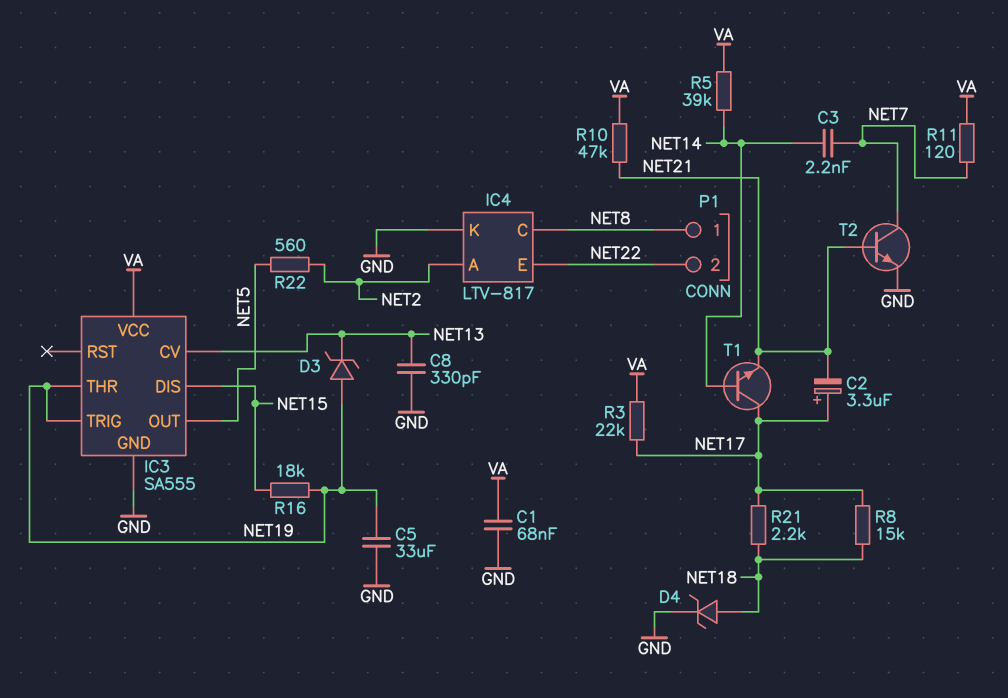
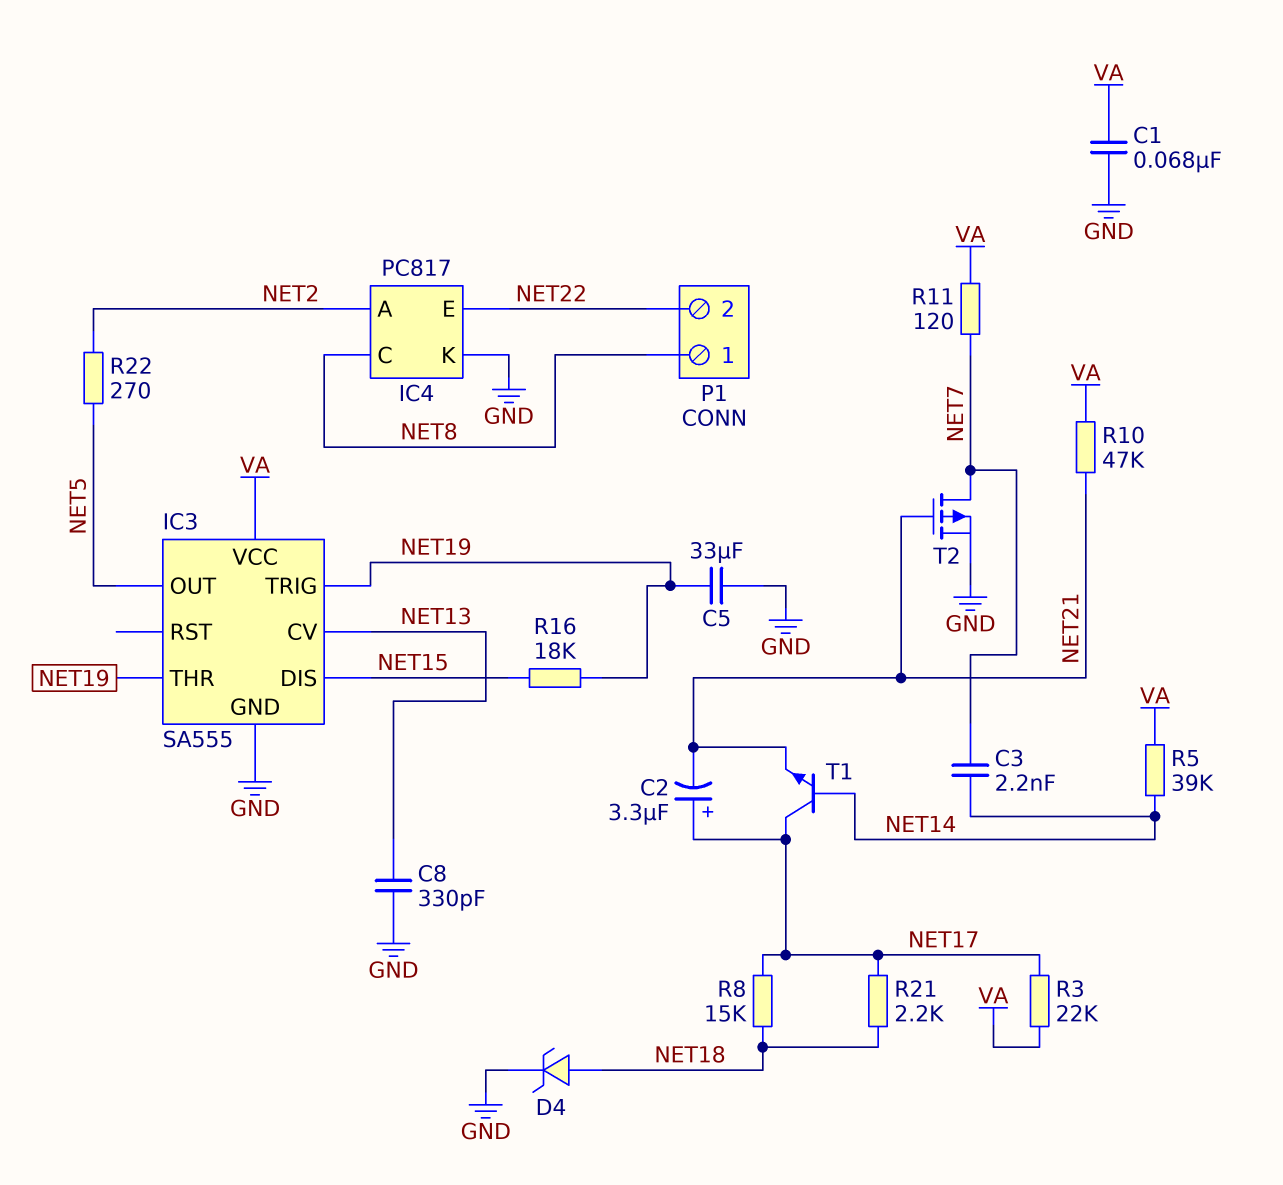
D3: zener (A NET19, K NET13) -> none
IC4: LTV-817 -> PC817
R22: 560 (NET2, NET5) -> 270 (NET2, NET5)
T2: NPN (B NET21, C NET7, E GND) -> PMOS (G NET21, D NET7, S GND)

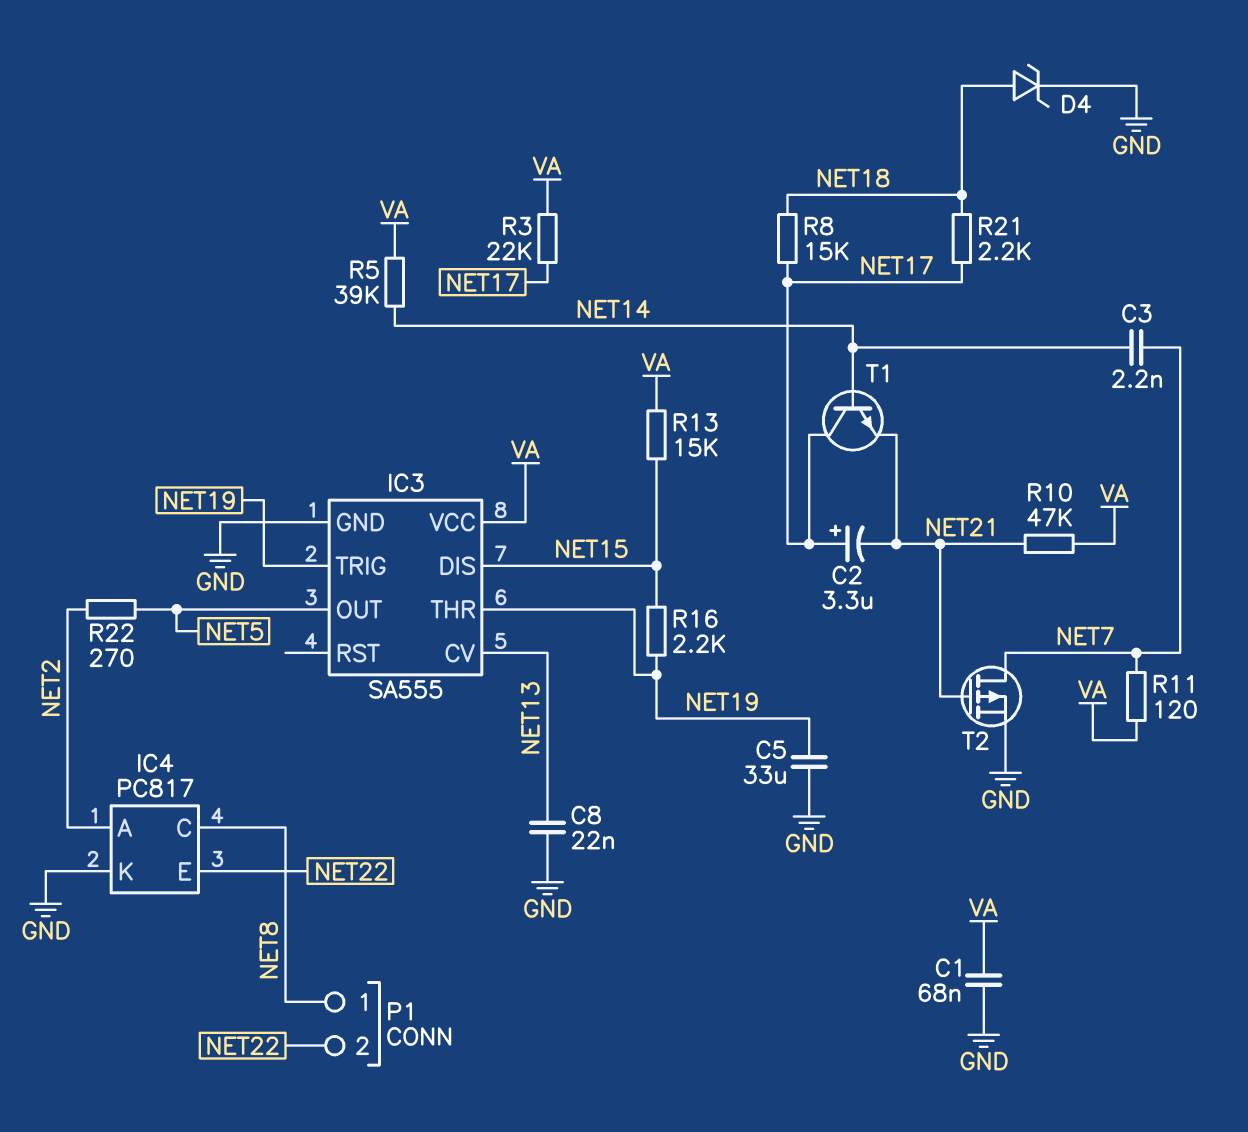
C8: 330pF (GND, NET13) -> 22nF (GND, NET13)
R13: none -> 15k (NET15, VA)
R16: 18k (NET15, NET19) -> 2.2k (NET15, NET19)

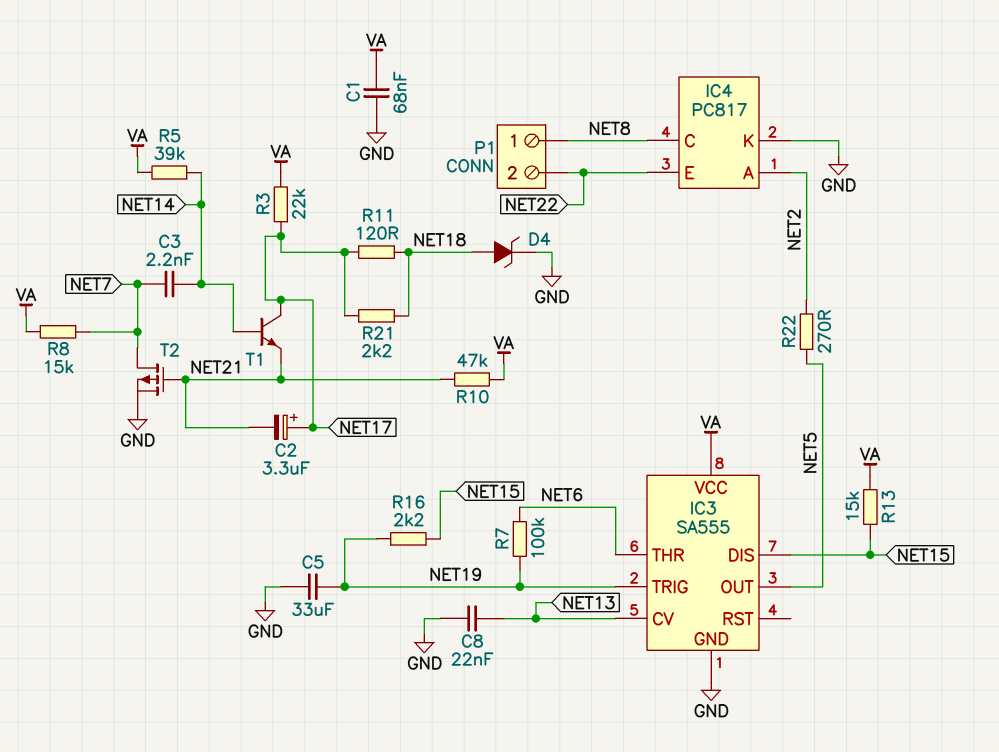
IC3 pin THR: NET19 -> NET6
R7: none -> 100k (NET6, NET19)
R8: 15k (NET17, NET18) -> 15k (NET7, VA)
R11: 120 (NET7, VA) -> 120 (NET17, NET18)

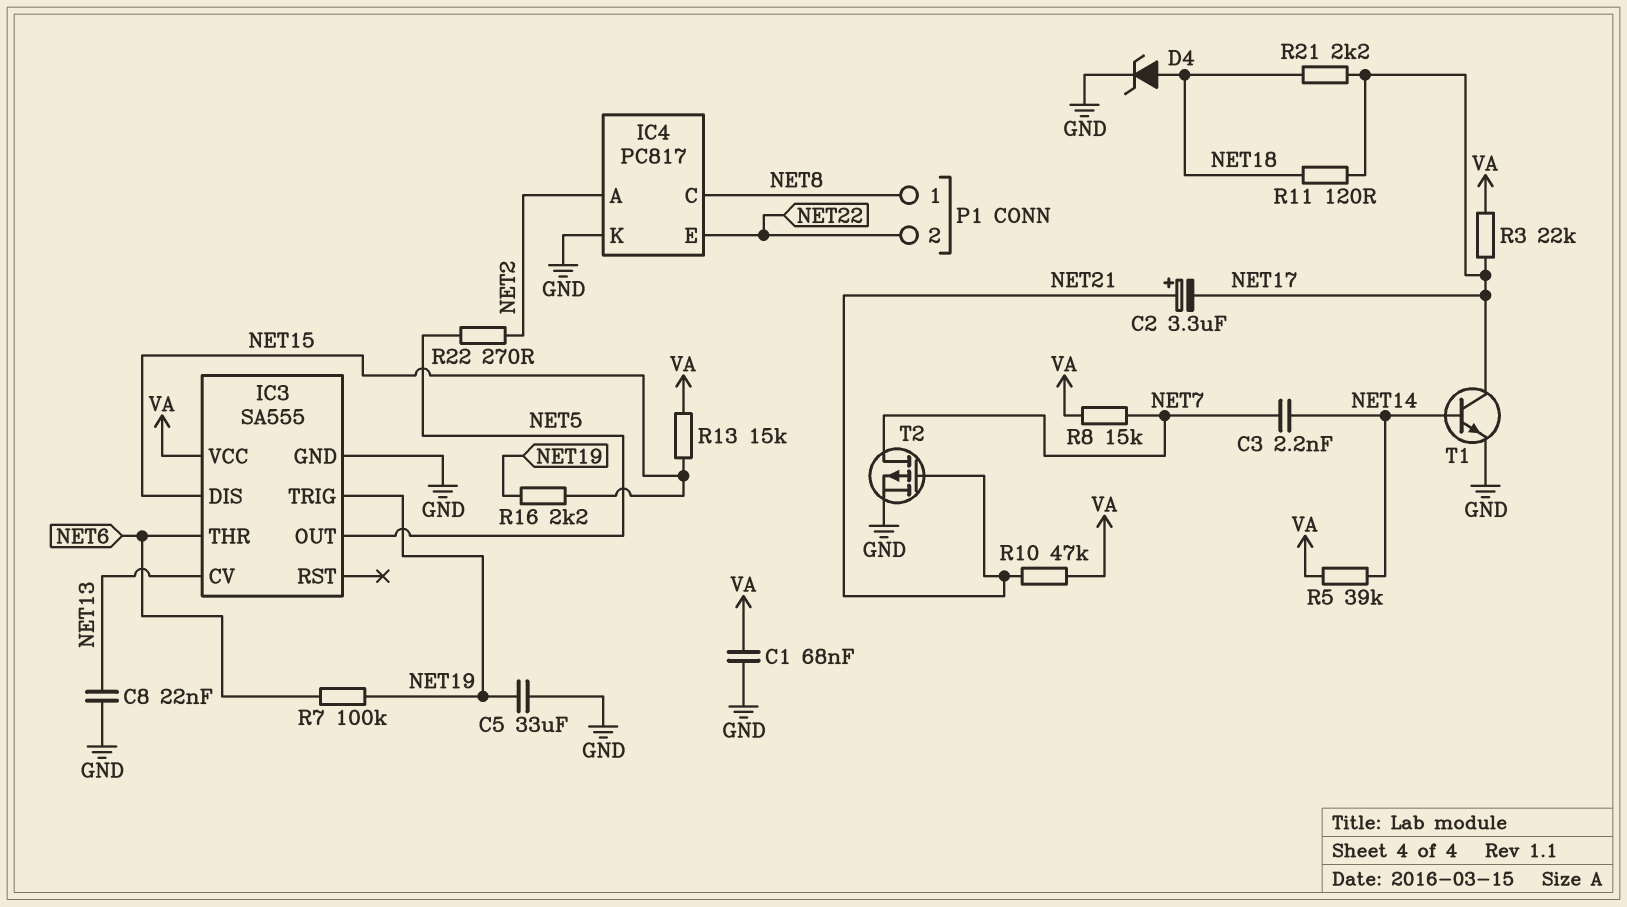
C2: 3.3uF (plus NET17, minus NET21) -> 3.3uF (plus NET21, minus NET17)
T1: NPN (B NET14, C NET17, E NET21) -> NPN (B NET14, C NET17, E GND)

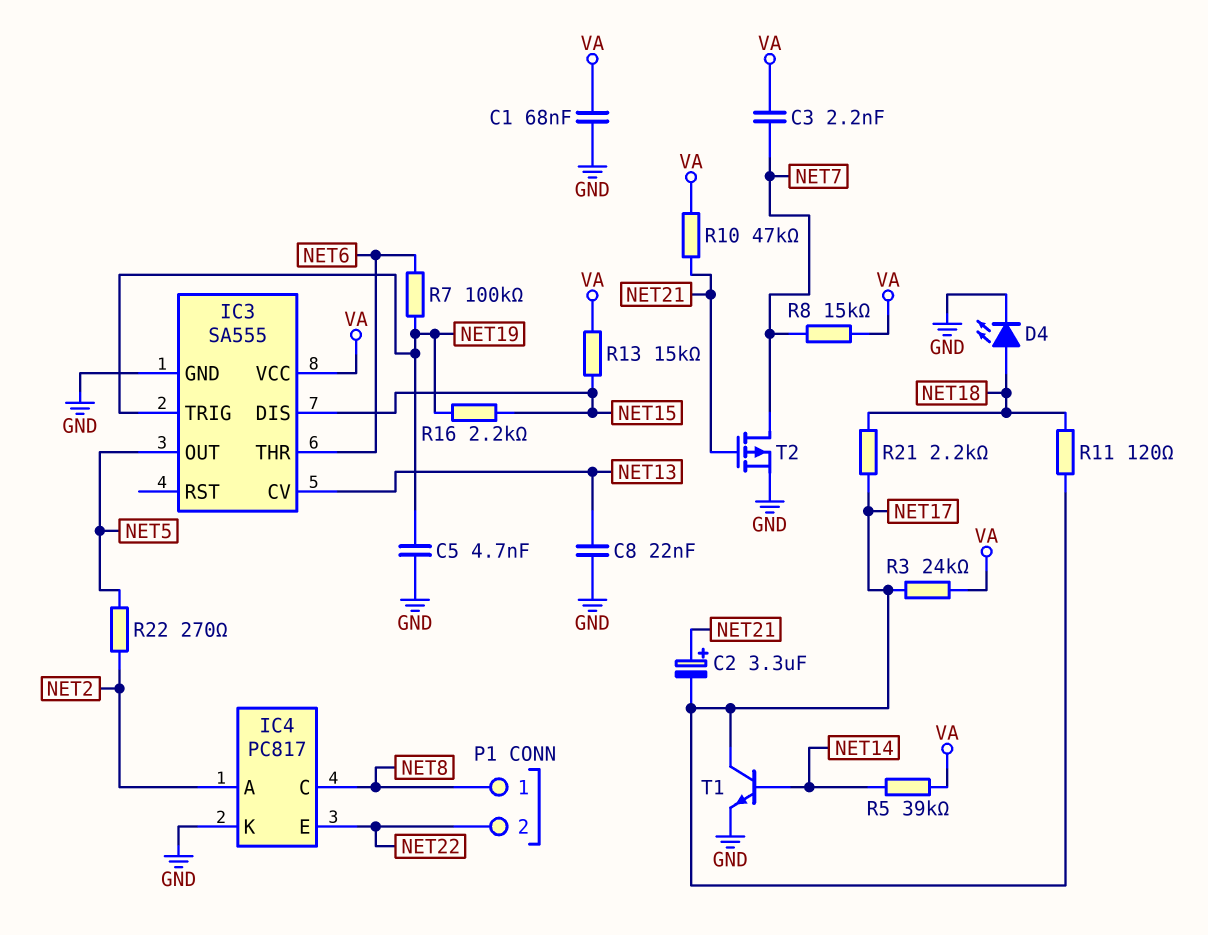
C3: 2.2nF (NET7, NET14) -> 2.2nF (NET7, VA)
C5: 33uF (GND, NET19) -> 4.7nF (GND, NET19)
D4: zener (A NET18, K GND) -> LED (A NET18, K GND)
R3: 22k (NET17, VA) -> 24k (NET17, VA)

